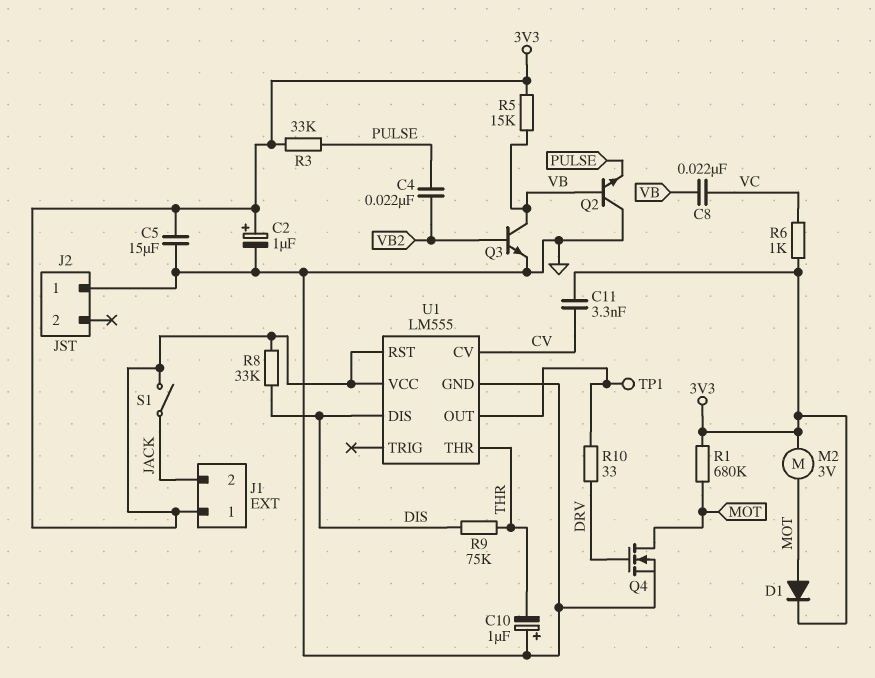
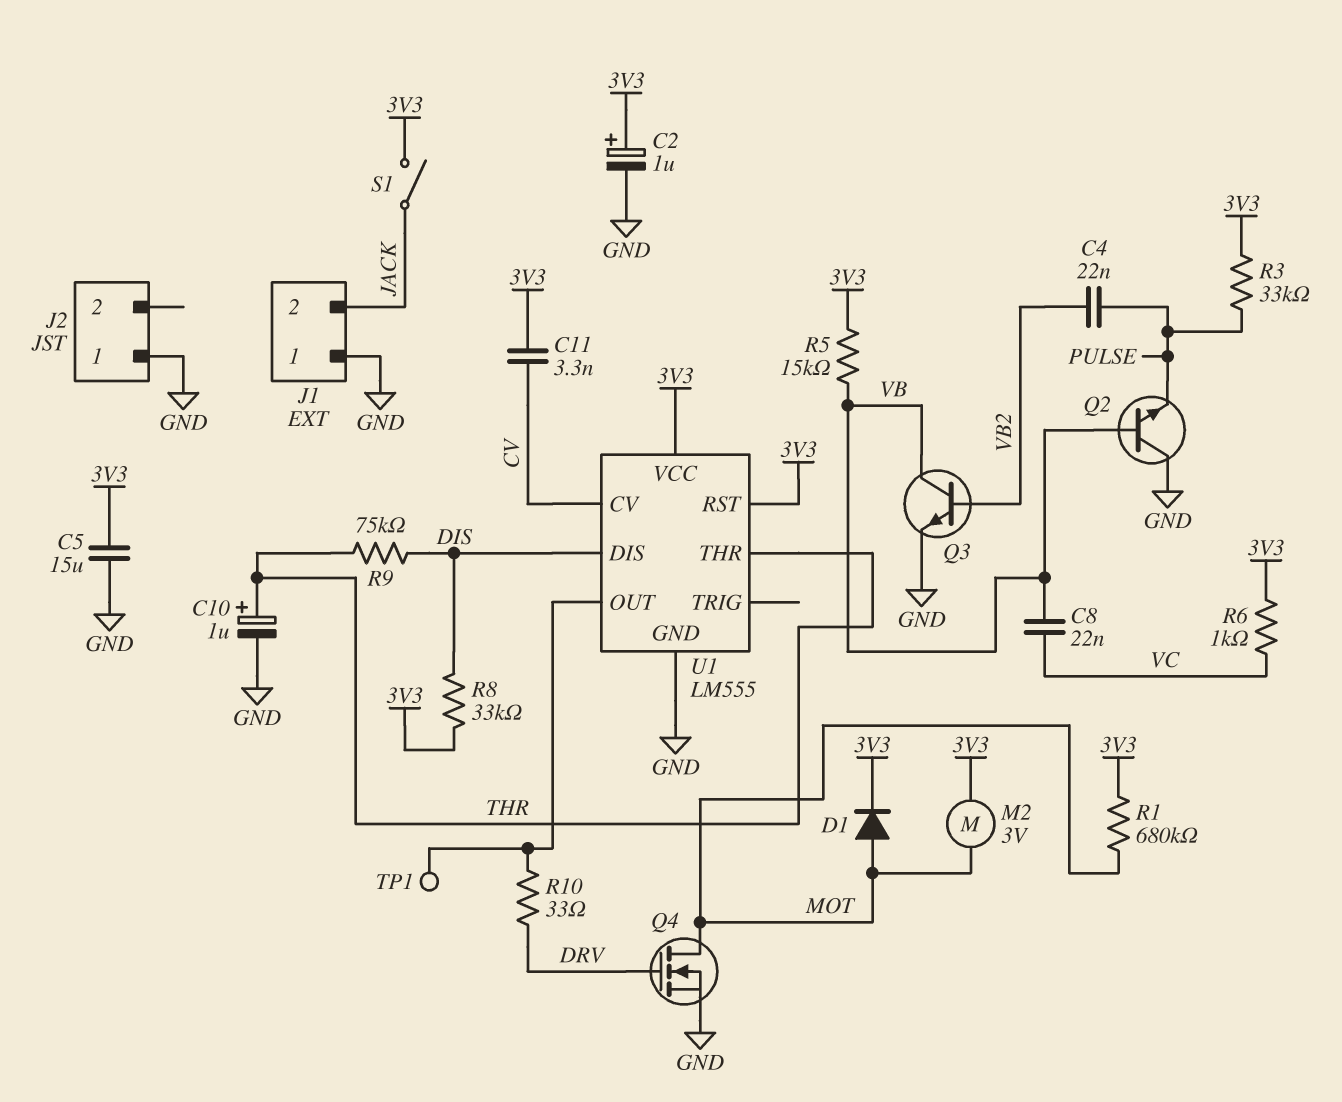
C10: 1uF (plus GND, minus THR) -> 1uF (plus THR, minus GND)
J1 pin 1: 3V3 -> GND

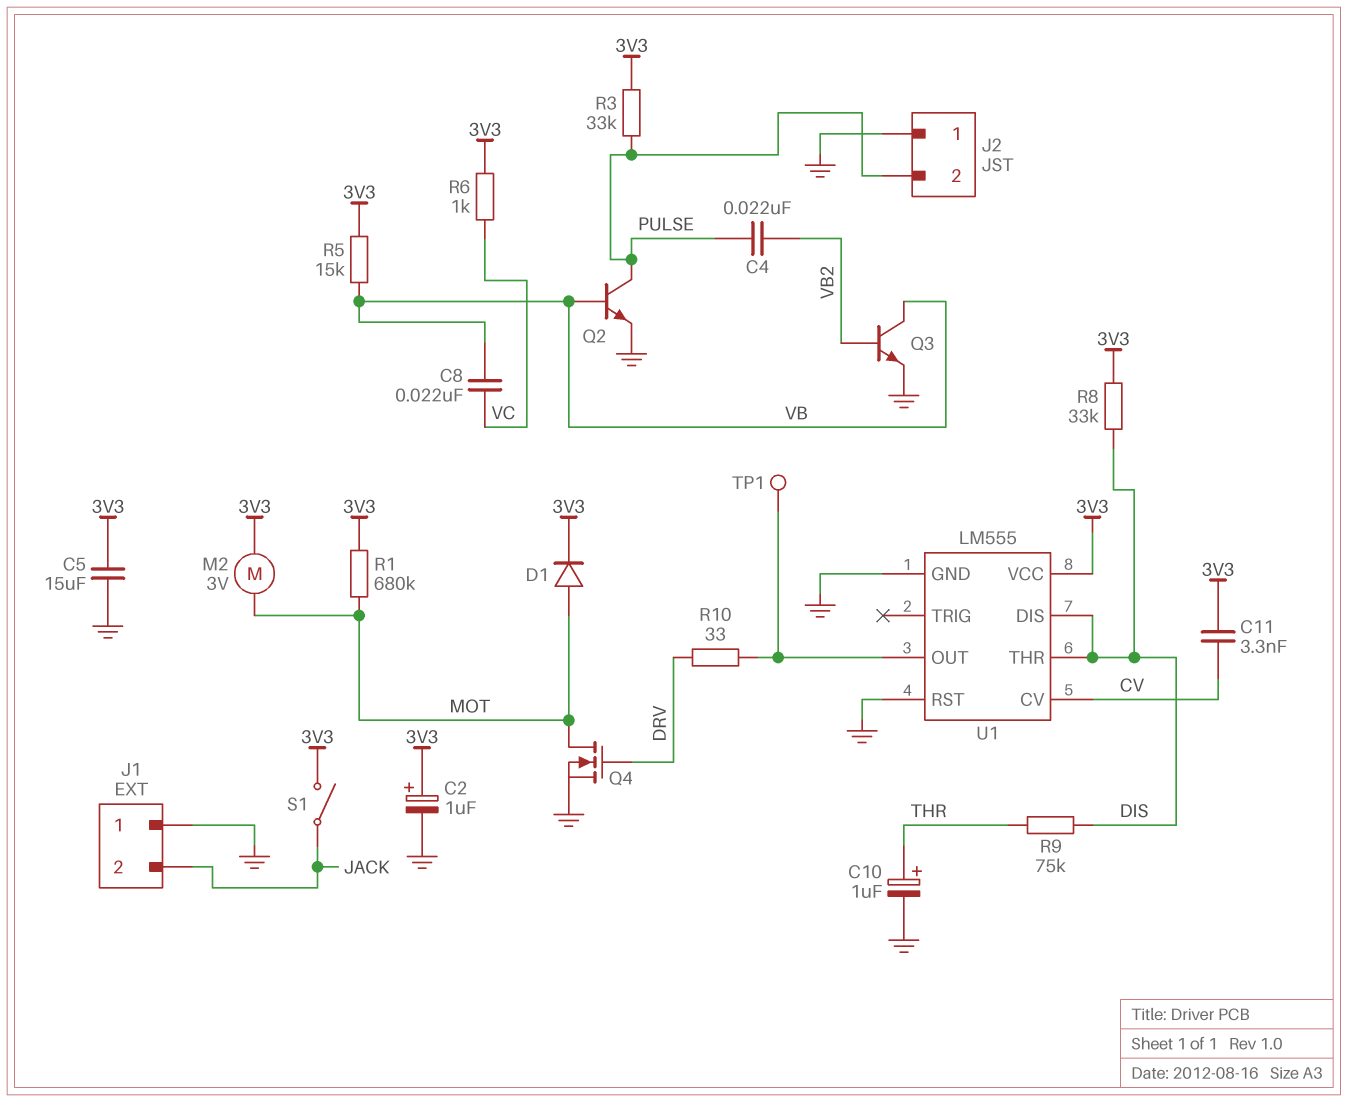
J2 pin 2: none -> PULSE
Q2: NPN (B VB, C GND, E PULSE) -> NPN (B VB, C PULSE, E GND)
U1 pin RST: 3V3 -> GND
U1 pin THR: THR -> DIS

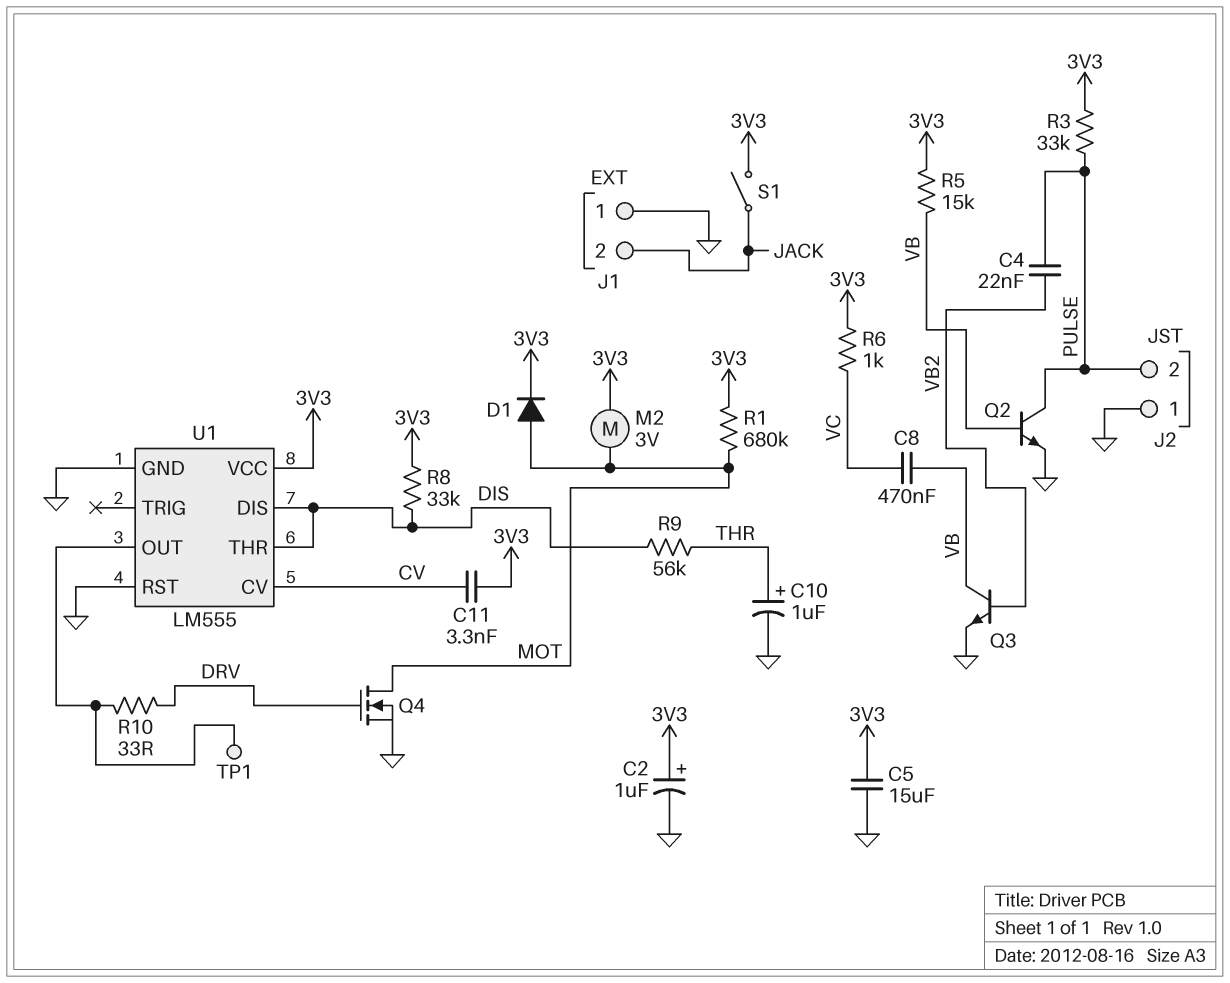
C8: 22nF (VB, VC) -> 470nF (VB, VC)
R9: 75k (DIS, THR) -> 56k (DIS, THR)

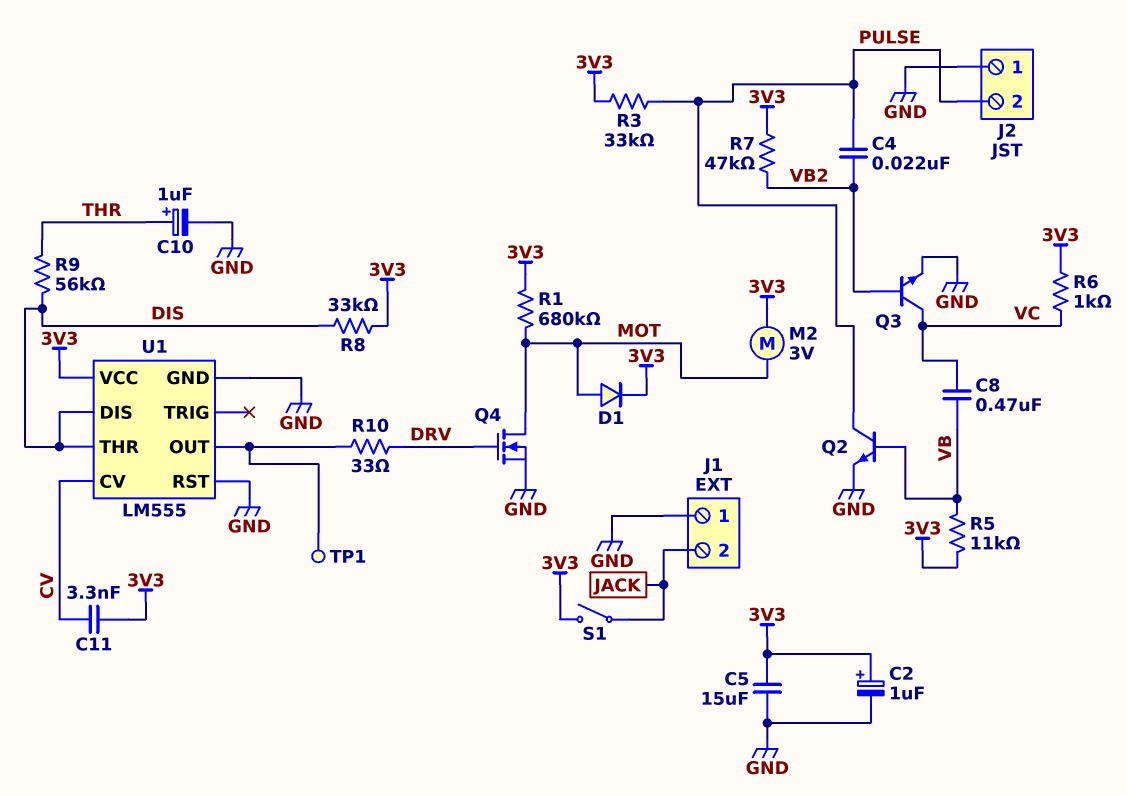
Q3: NPN (B VB2, C VB, E GND) -> NPN (B VB2, C VC, E GND)
R5: 15k (3V3, VB) -> 11k (3V3, VB)
R7: none -> 47k (3V3, VB2)

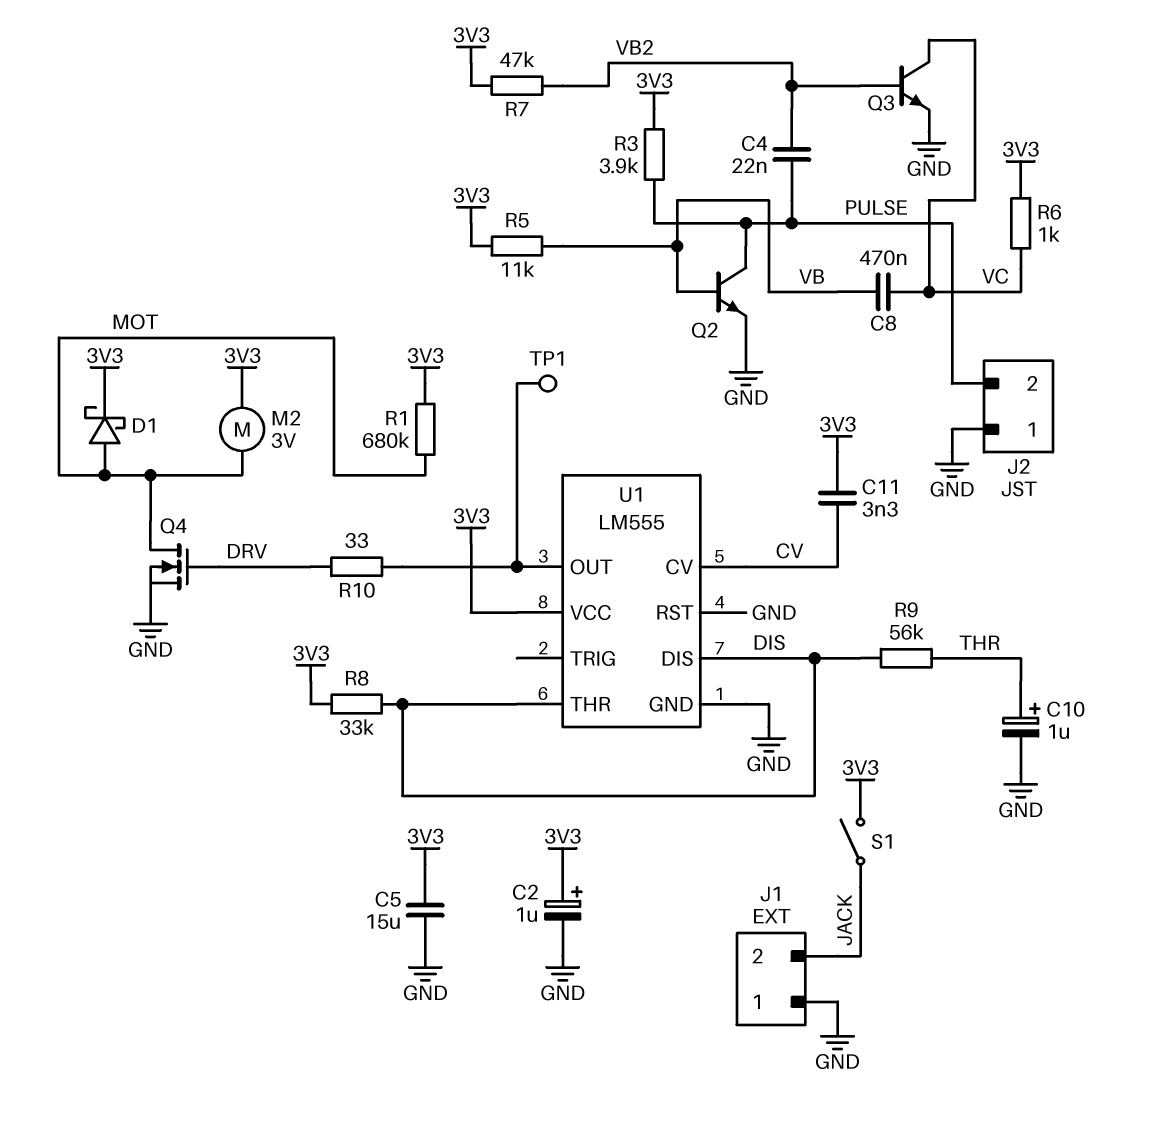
D1: diode (A MOT, K 3V3) -> schottky (A MOT, K 3V3)
R3: 33k (3V3, PULSE) -> 3.9k (3V3, PULSE)

